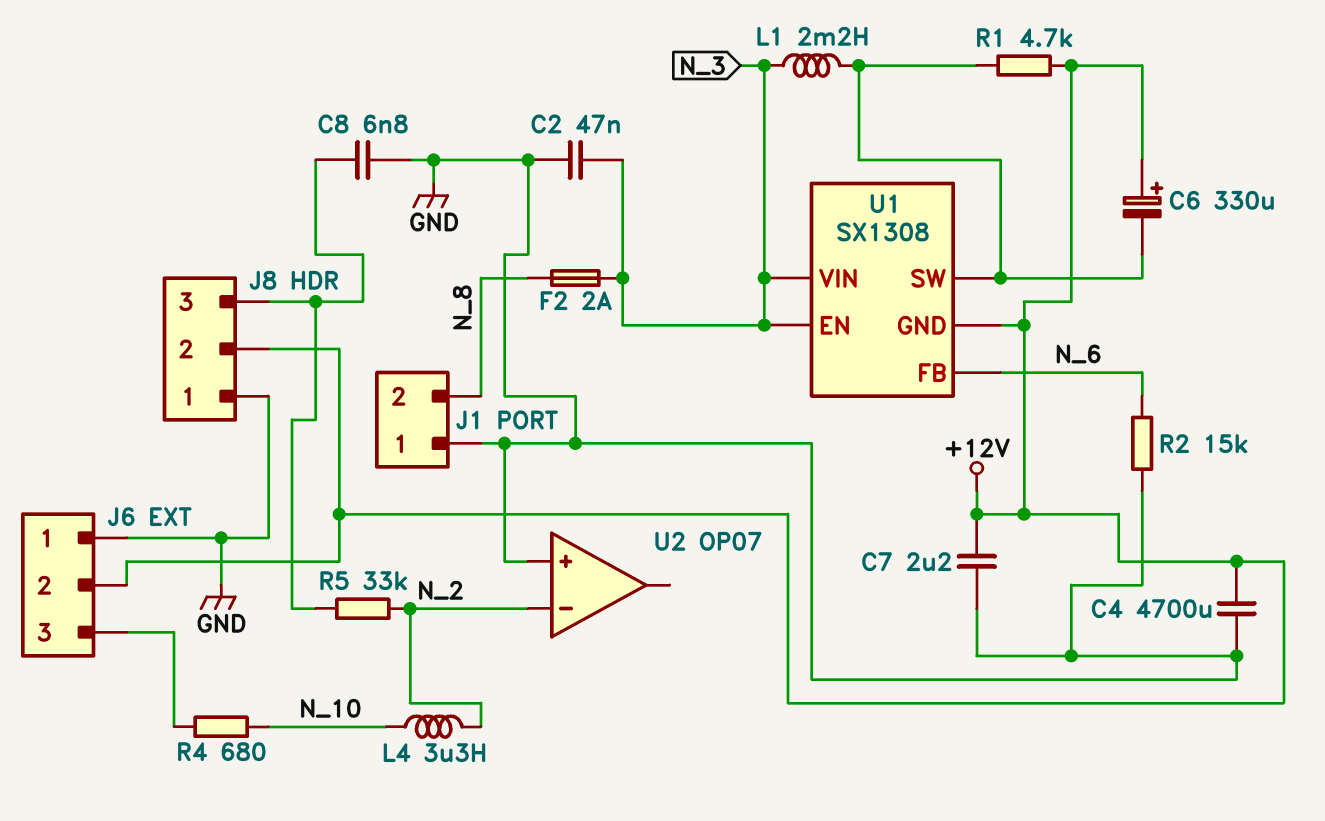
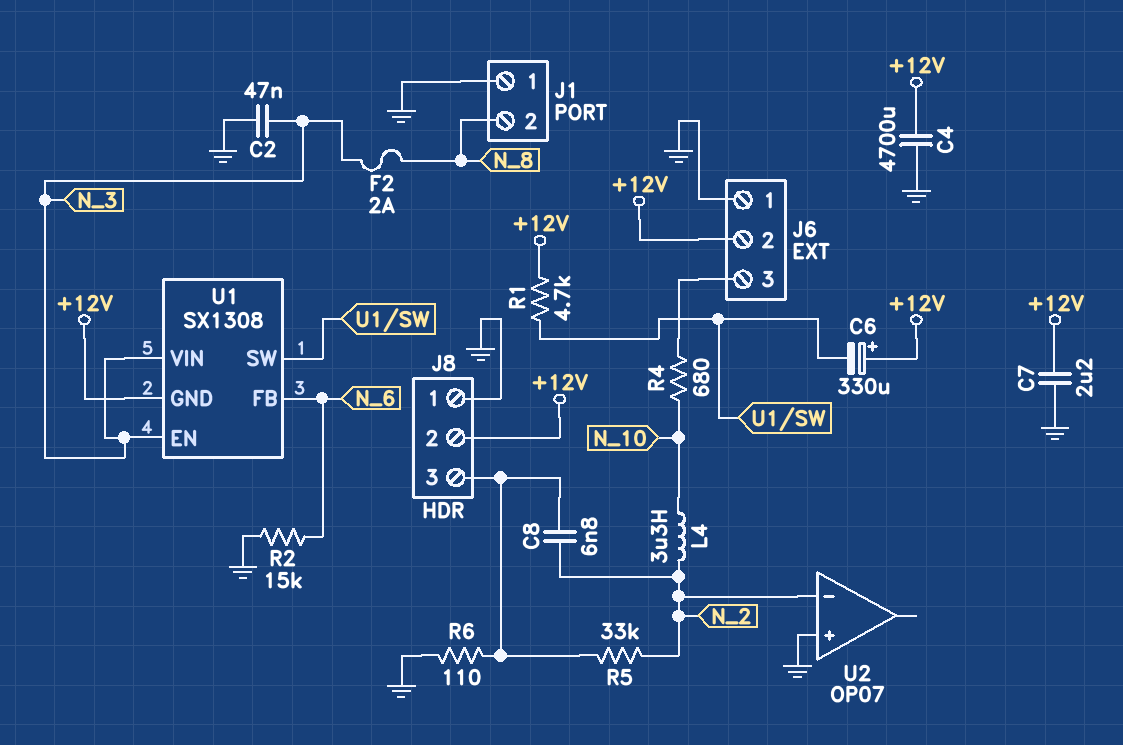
C8: 6.8nF (GND, J8/3) -> 6.8nF (J8/3, N_2)
L1: 2.2mH (N_3, U1/SW) -> none
R6: none -> 110 (GND, J8/3)

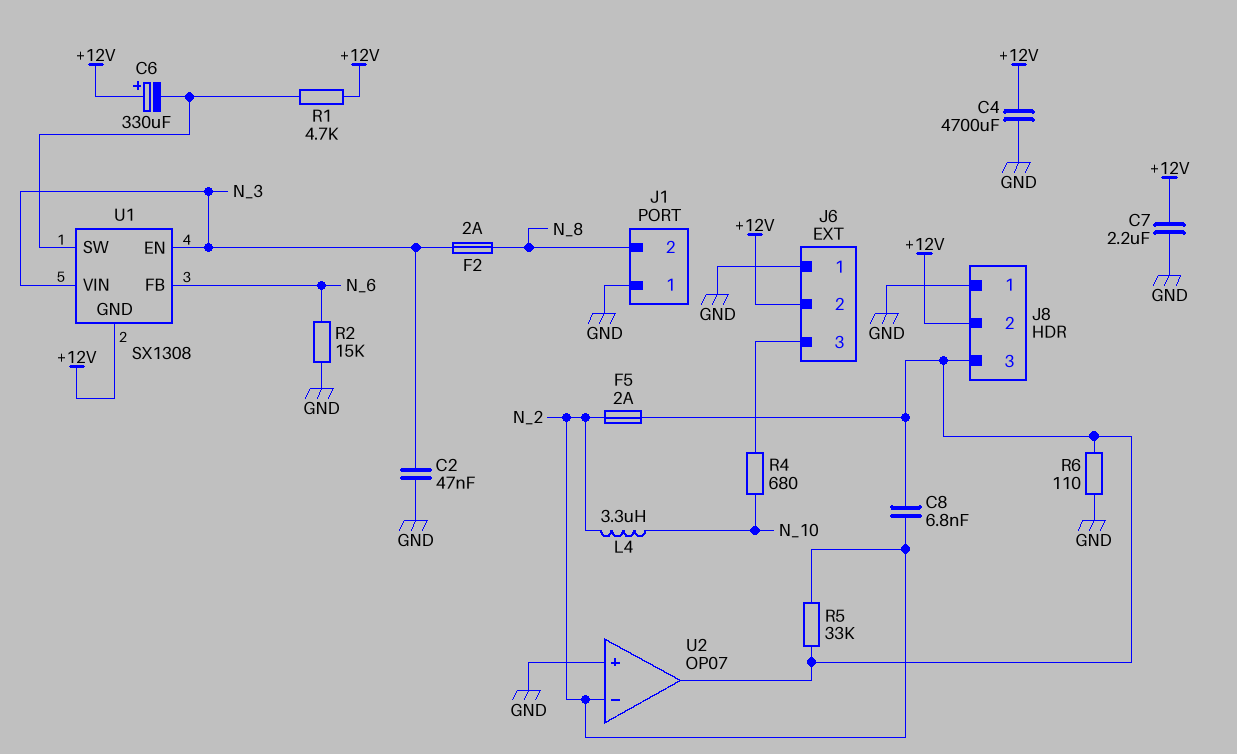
F5: none -> 2A (J8/3, N_2)
U2 pin out: none -> J8/3

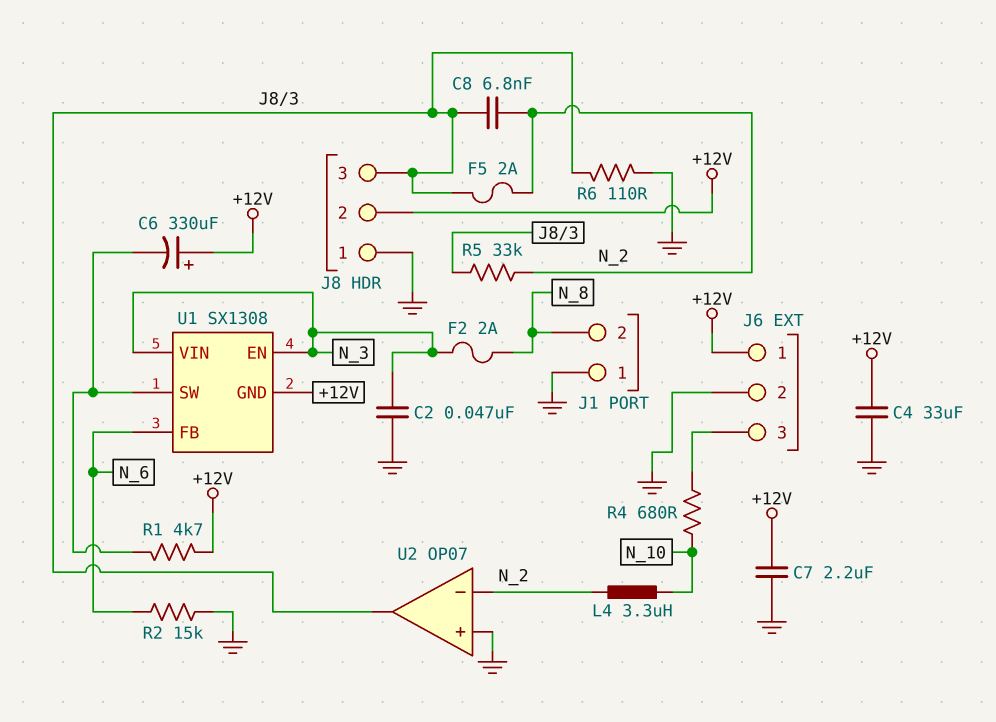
C4: 4700uF (+12V, GND) -> 33uF (+12V, GND)
J6 pin 1: GND -> +12V
J6 pin 2: +12V -> GND

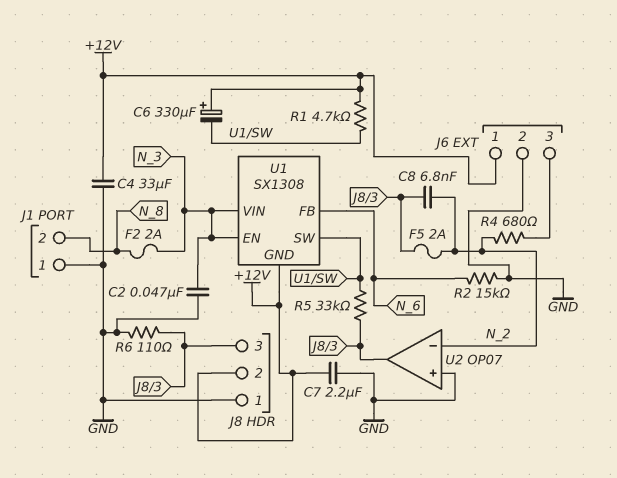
L4: 3.3uH (N_2, N_10) -> none
R4: 680 (J6/3, N_10) -> 680 (J6/3, N_2)
R5: 33k (J8/3, N_2) -> 33k (J8/3, U1/SW)

